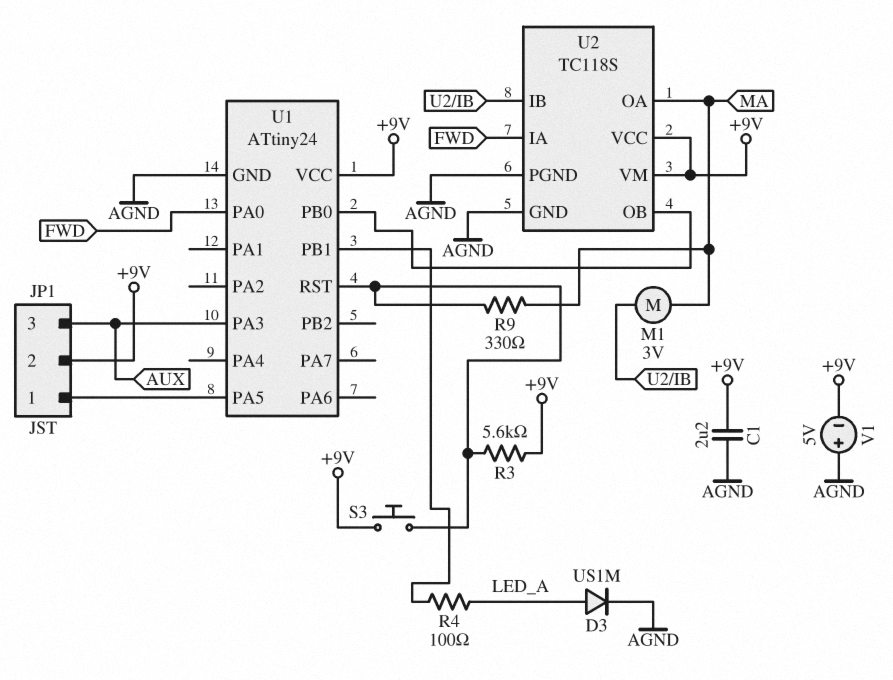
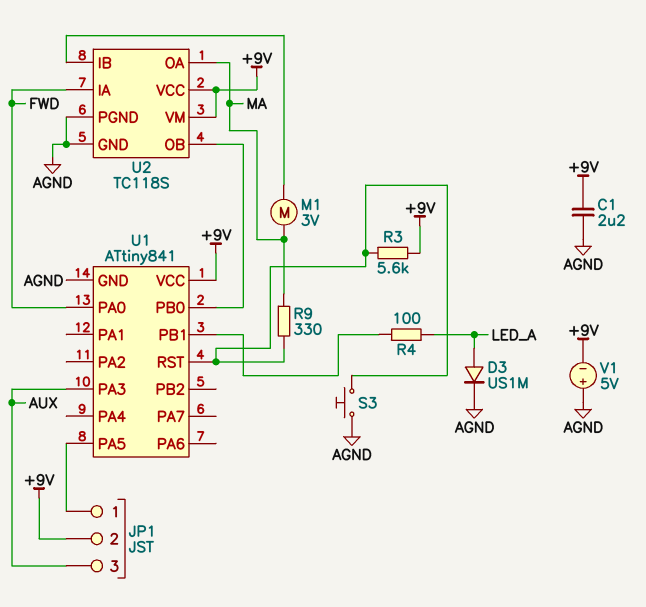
S3: button (+9V, U1/RST) -> button (AGND, U1/RST)
U1: ATtiny24 -> ATtiny841

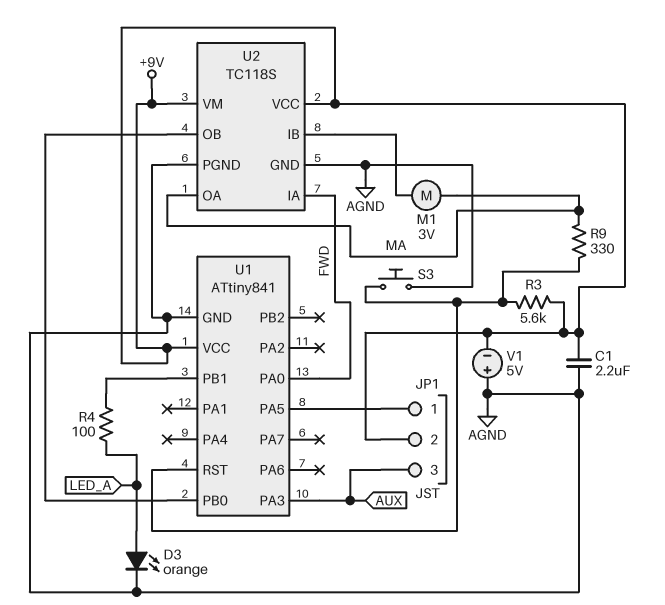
D3: diode US1M (A LED_A, K AGND) -> LED orange (A LED_A, K AGND)

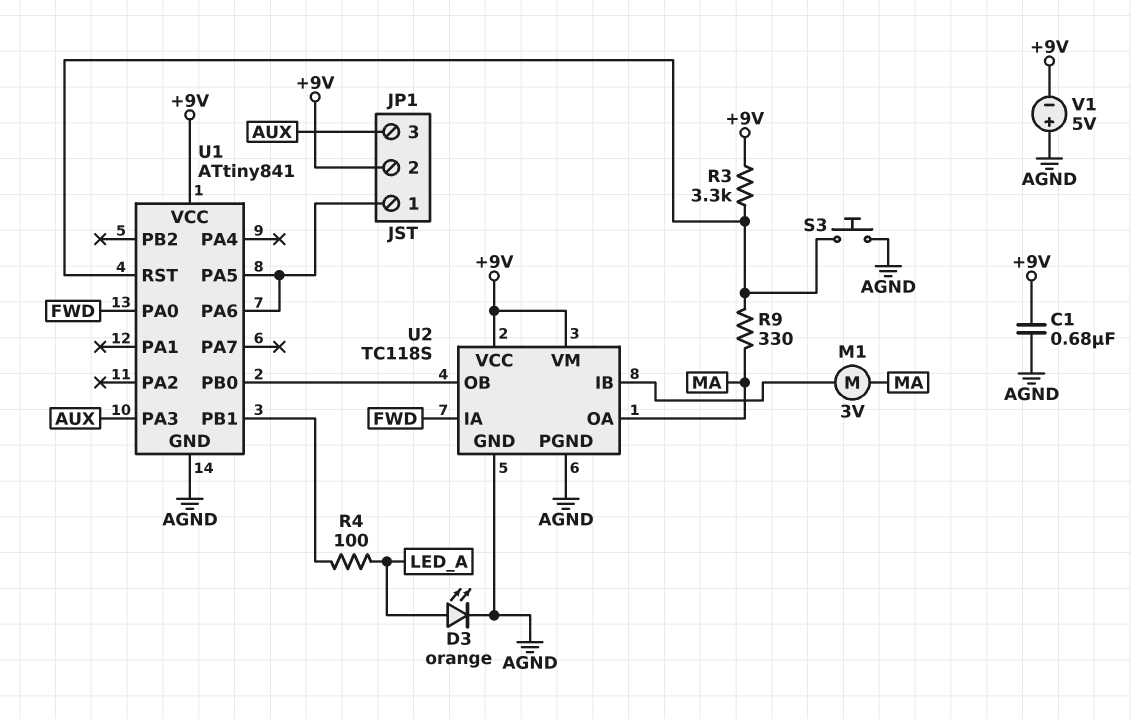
C1: 2.2uF (+9V, AGND) -> 680nF (+9V, AGND)
R3: 5.6k (+9V, U1/RST) -> 3.3k (+9V, U1/RST)
U1 pin PA6: none -> JP1/1

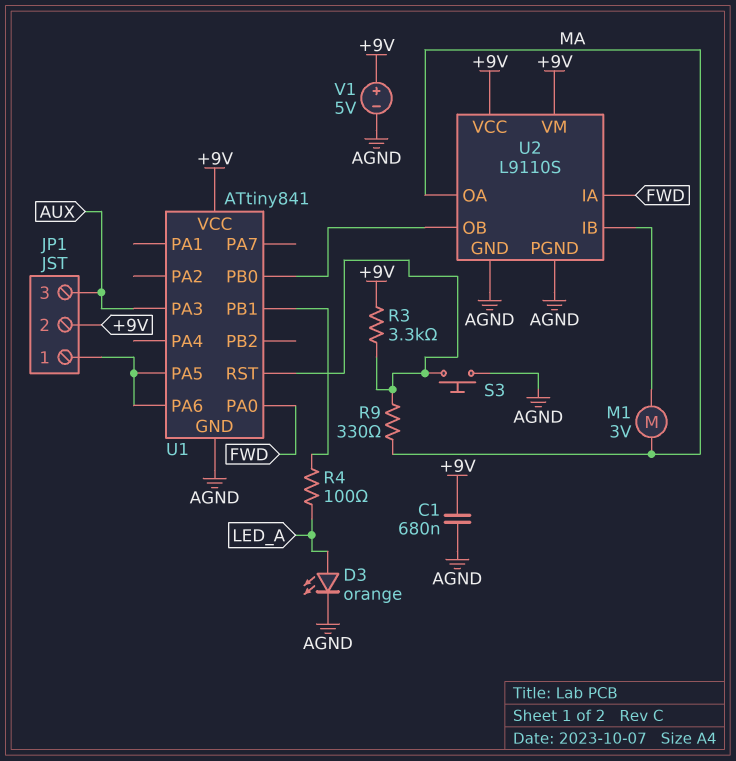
U2: TC118S -> L9110S
V1: 5V (plus AGND, minus +9V) -> 5V (plus +9V, minus AGND)

